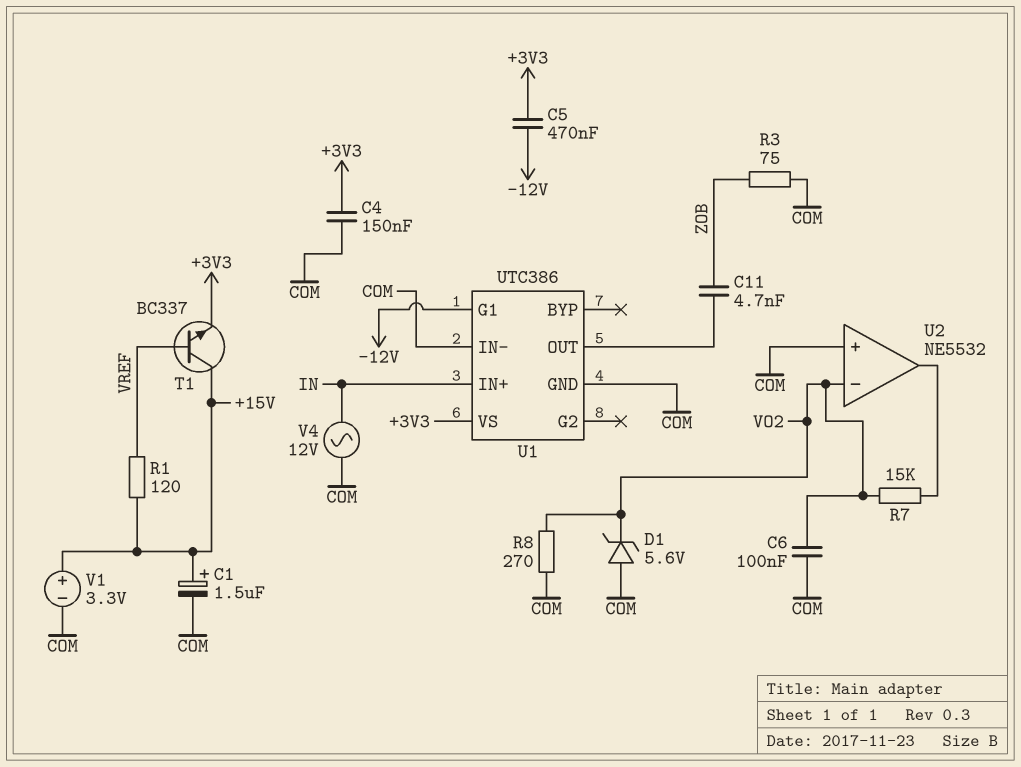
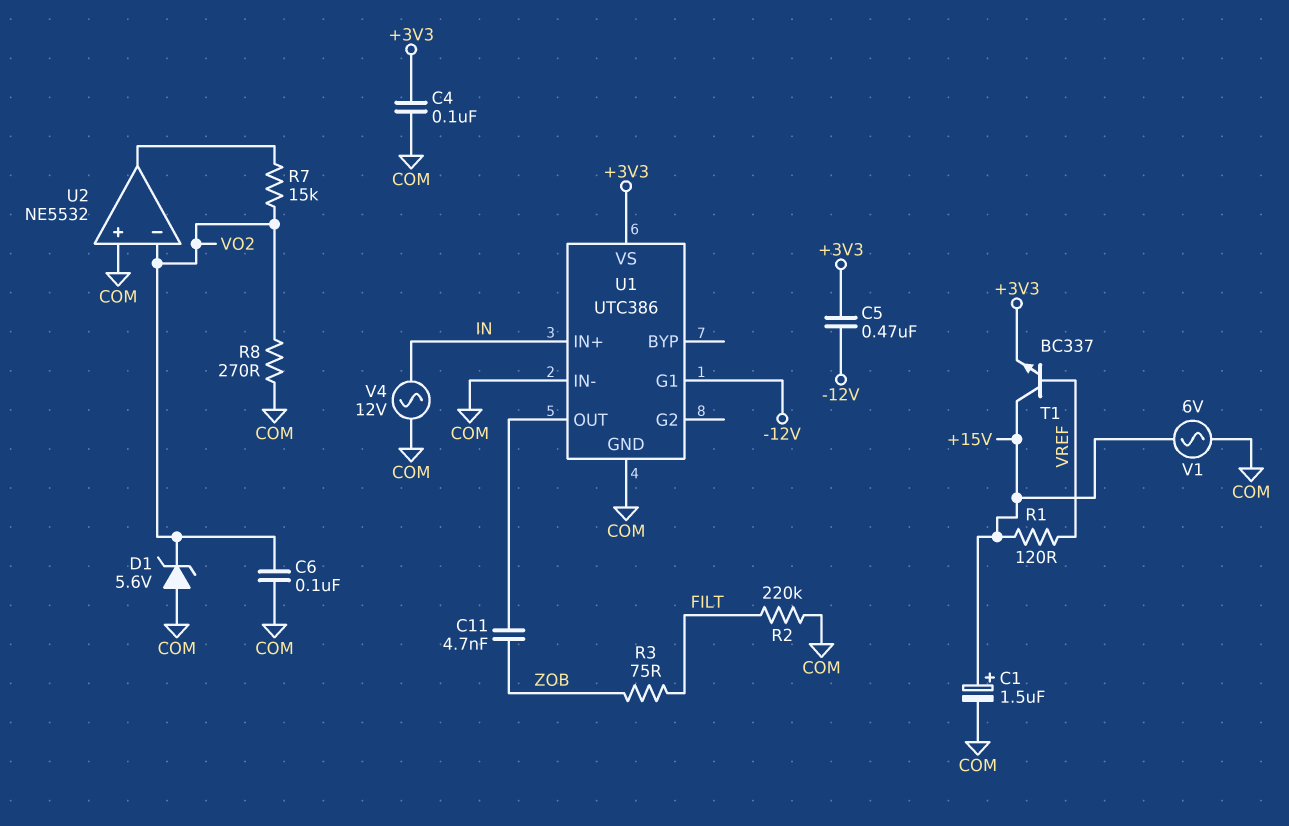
C4: 150nF (+3V3, COM) -> 100nF (+3V3, COM)
R2: none -> 220k (COM, FILT)
R3: 75 (COM, ZOB) -> 75 (FILT, ZOB)
V1: 3.3V (plus +15V, minus COM) -> AC 6V (+15V, COM)

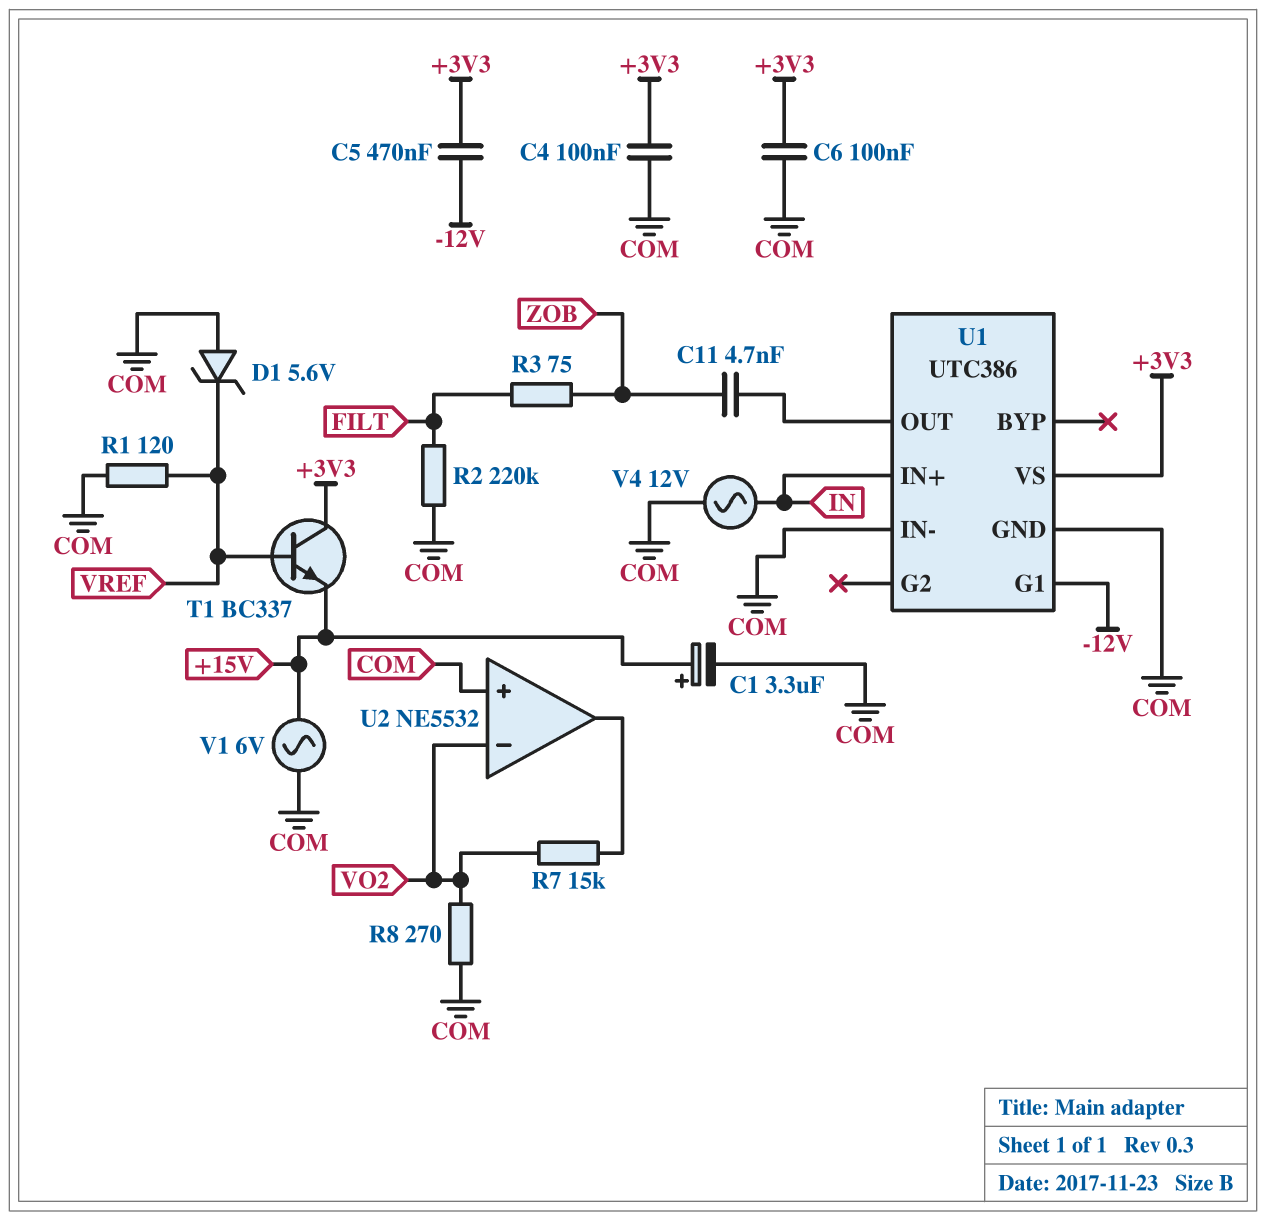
C1: 1.5uF (plus +15V, minus COM) -> 3.3uF (plus +15V, minus COM)
C6: 100nF (COM, VO2) -> 100nF (+3V3, COM)
D1: zener 5.6V (A COM, K VO2) -> zener 5.6V (A COM, K VREF)
R1: 120 (+15V, VREF) -> 120 (COM, VREF)
T1: NPN BC337 (B VREF, C +15V, E +3V3) -> NPN BC337 (B VREF, C +3V3, E +15V)

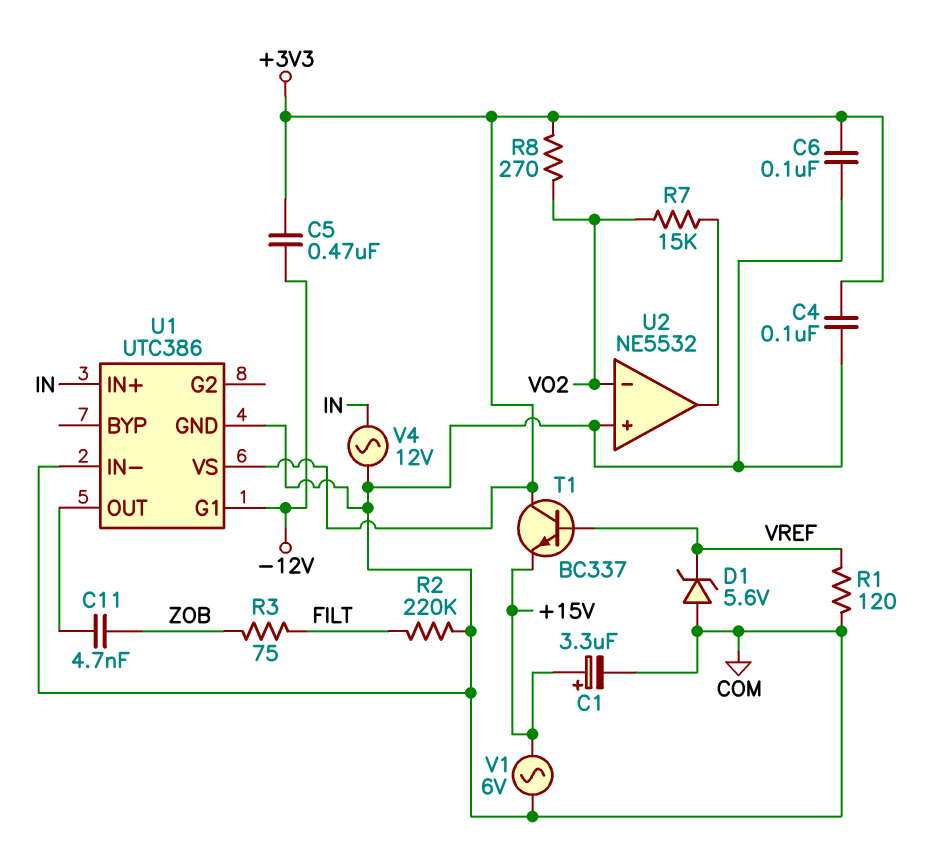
R8: 270 (COM, VO2) -> 270 (+3V3, VO2)

